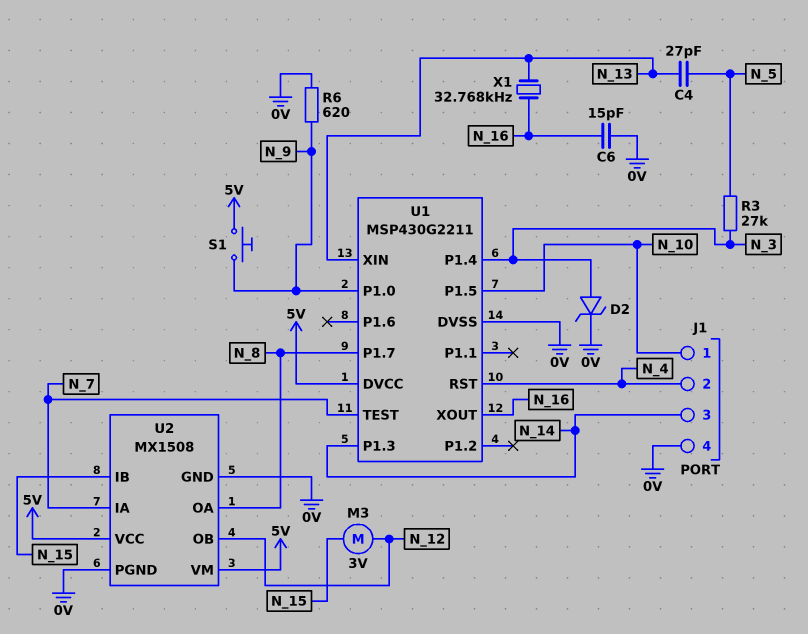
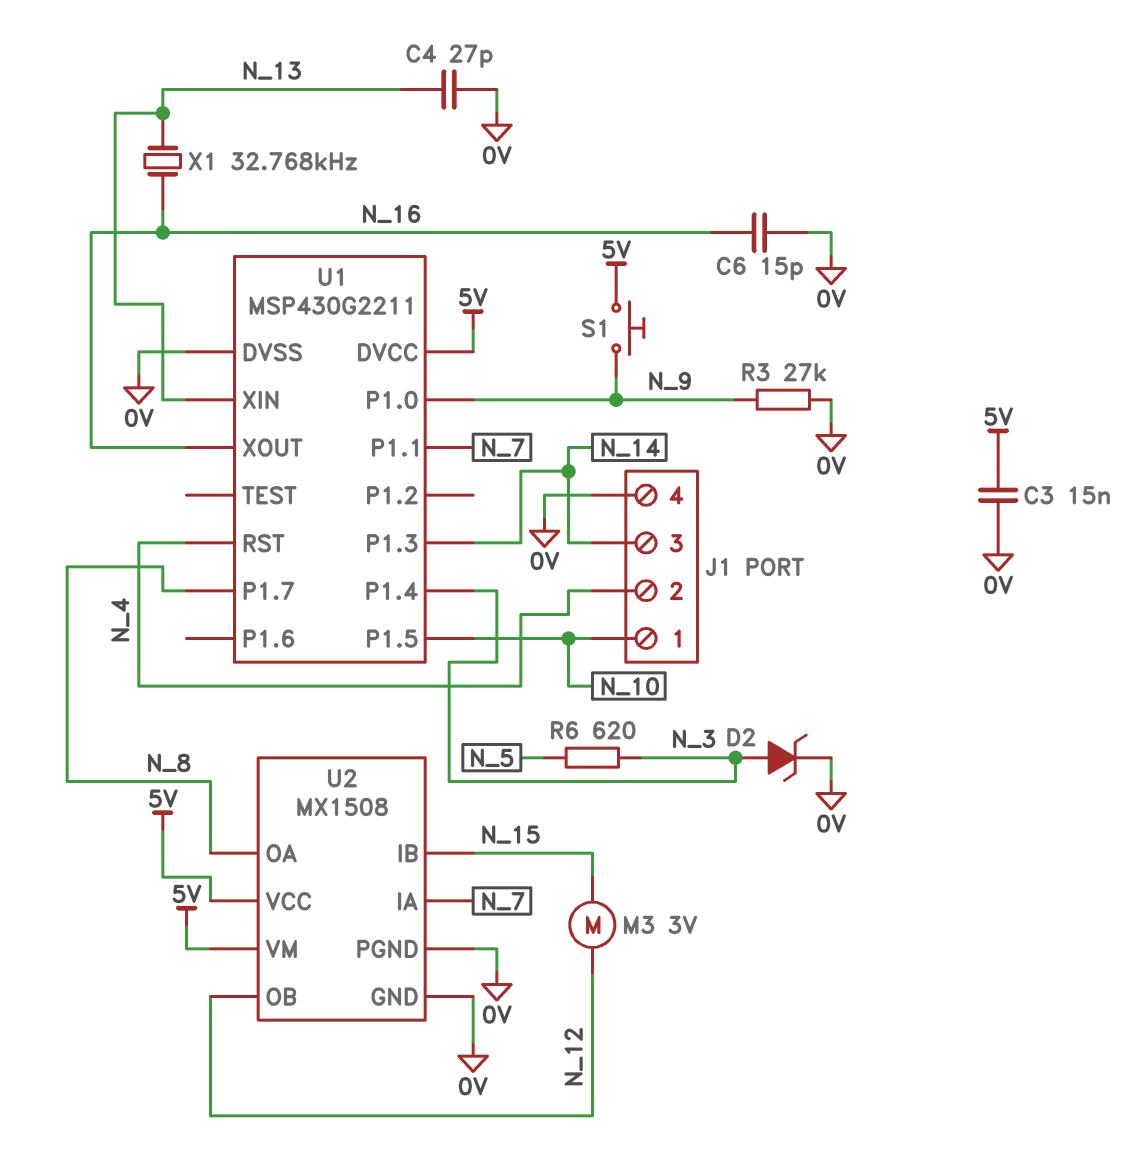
C3: none -> 15nF (0V, 5V)
C4: 27pF (N_5, N_13) -> 27pF (0V, N_13)
R3: 27k (N_3, N_5) -> 27k (0V, N_9)
R6: 620 (0V, N_9) -> 620 (N_3, N_5)
U1 pin P1.1: none -> N_7
U1 pin TEST: N_7 -> none

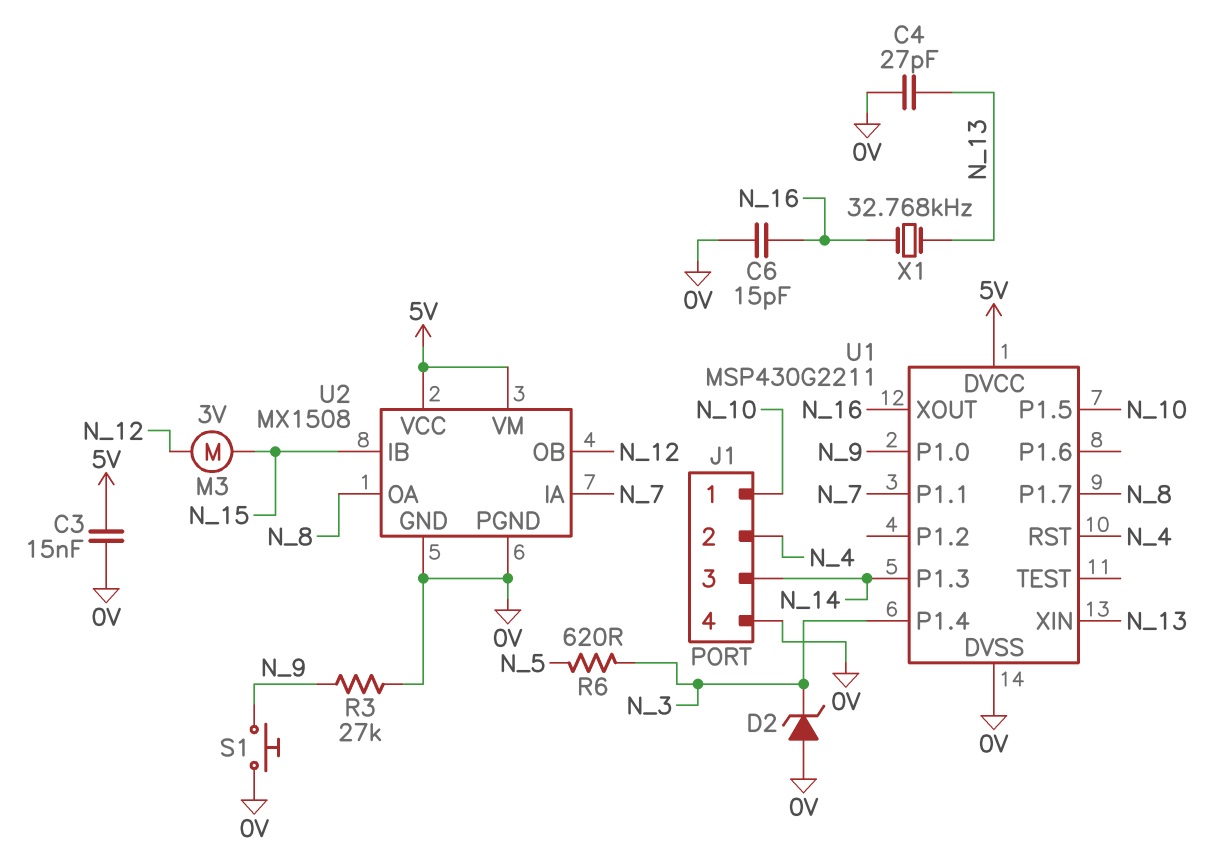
D2: zener (A N_3, K 0V) -> zener (A 0V, K N_3)
S1: button (5V, N_9) -> button (0V, N_9)

